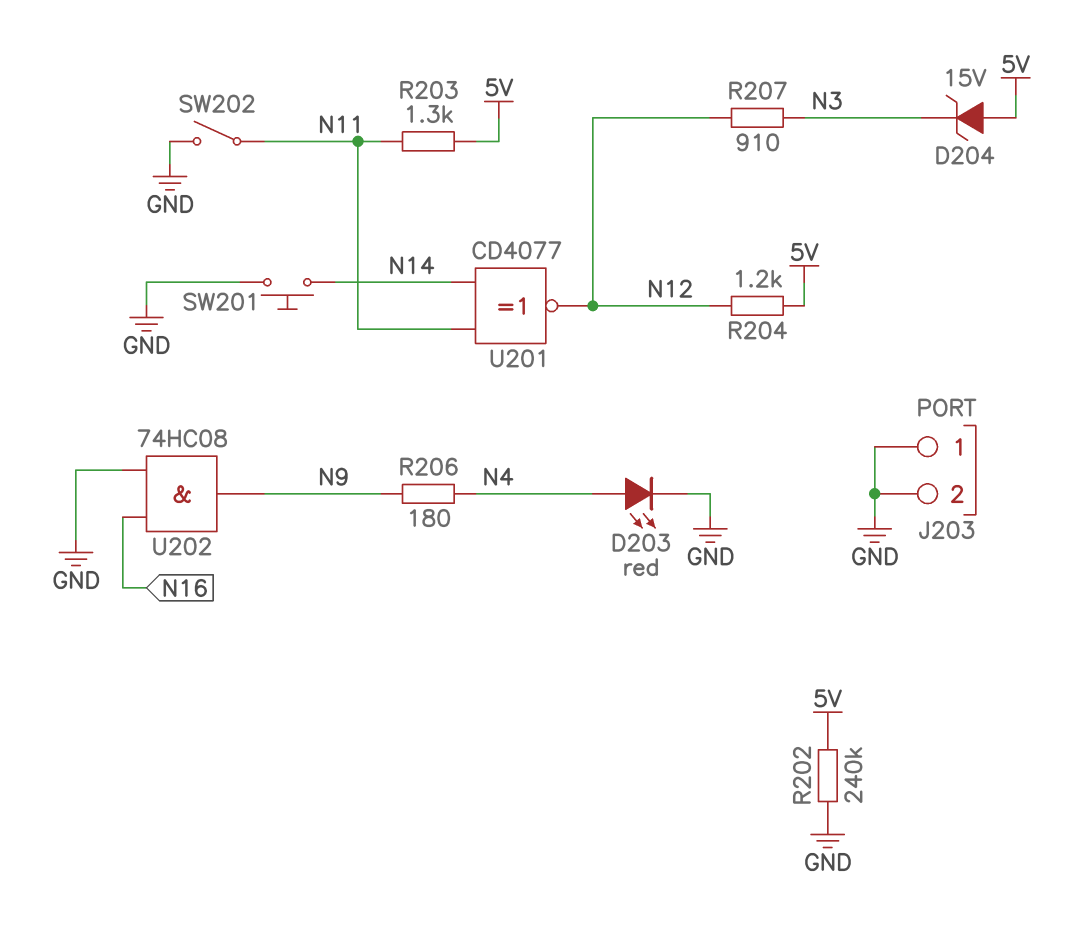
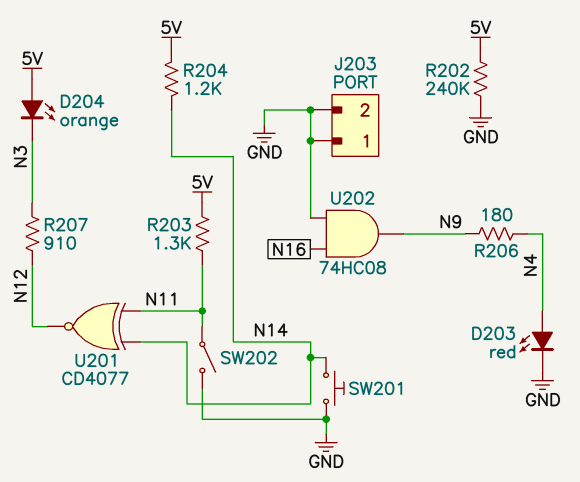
D204: zener 15V (A 5V, K N3) -> LED orange (A 5V, K N3)
R204: 1.2k (5V, N12) -> 1.2k (5V, N14)

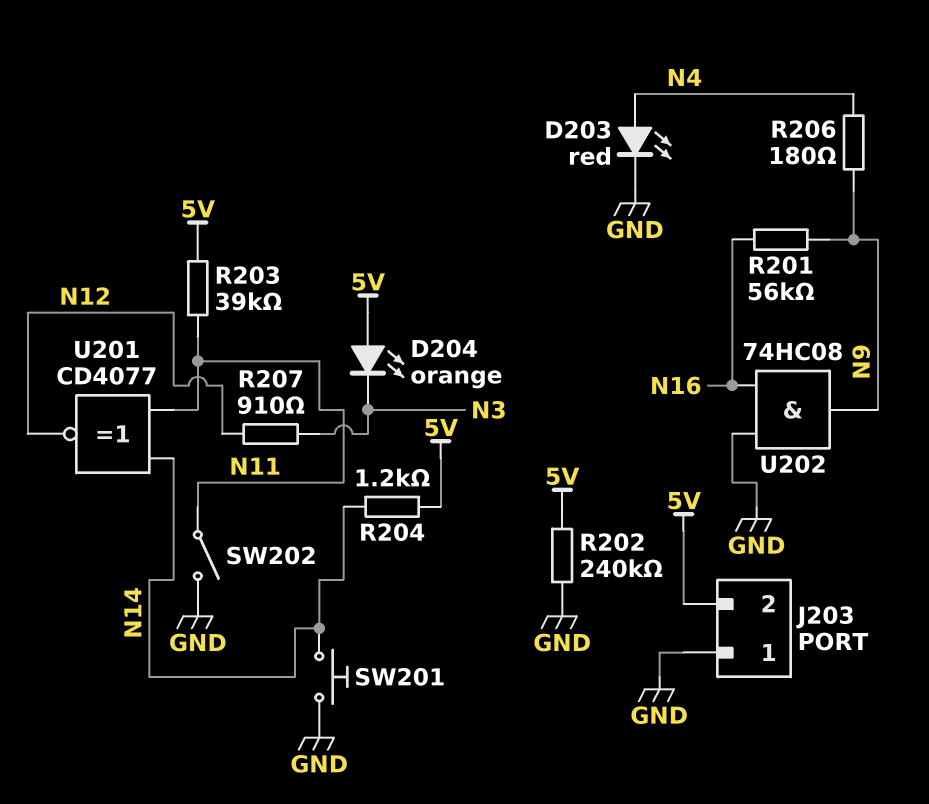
J203 pin 2: GND -> 5V
R201: none -> 56k (N9, N16)
R203: 1.3k (5V, N11) -> 39k (5V, N11)

